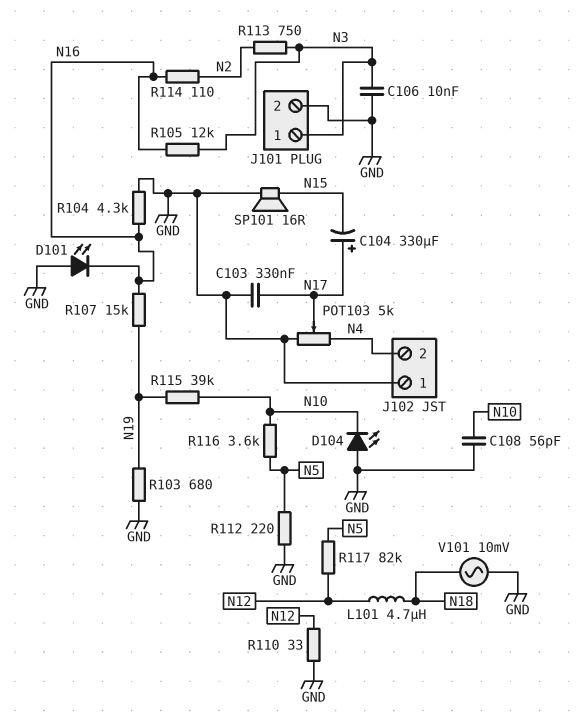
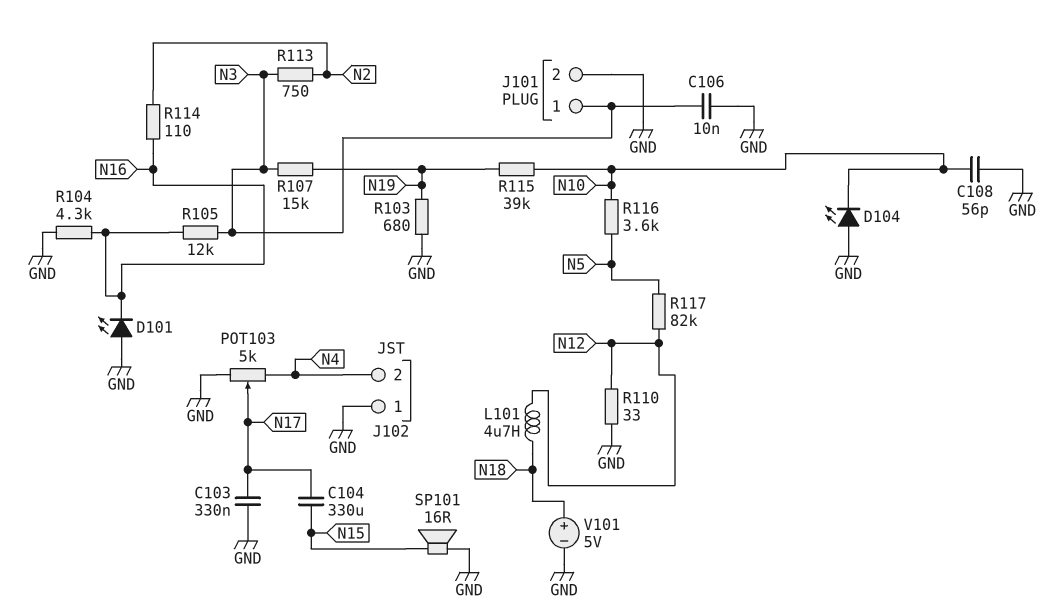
C104: 330uF (plus N17, minus N15) -> 330uF (N15, N17)
R107: 15k (N16, N19) -> 15k (N3, N19)
R112: 220 (GND, N5) -> none
V101: AC 10mV (GND, N18) -> 5V (plus N18, minus GND)

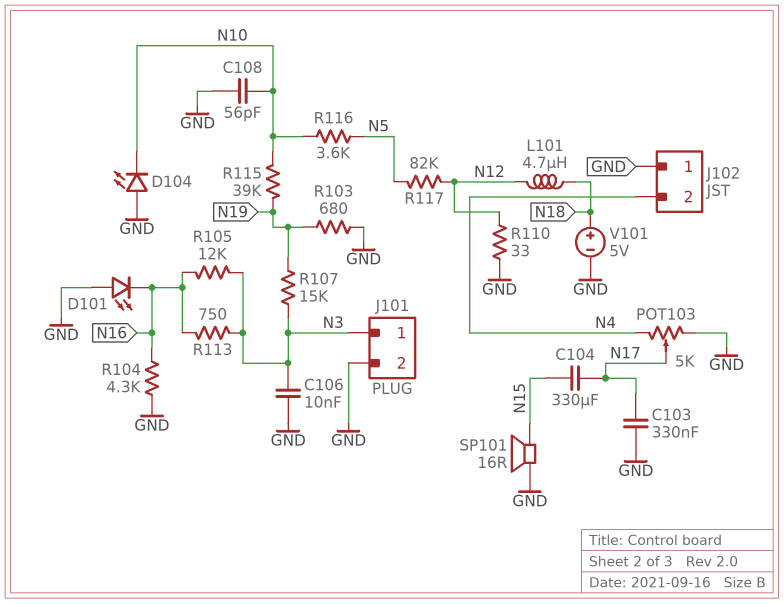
R113: 750 (N2, N3) -> 750 (N3, N16)
R114: 110 (N2, N16) -> none

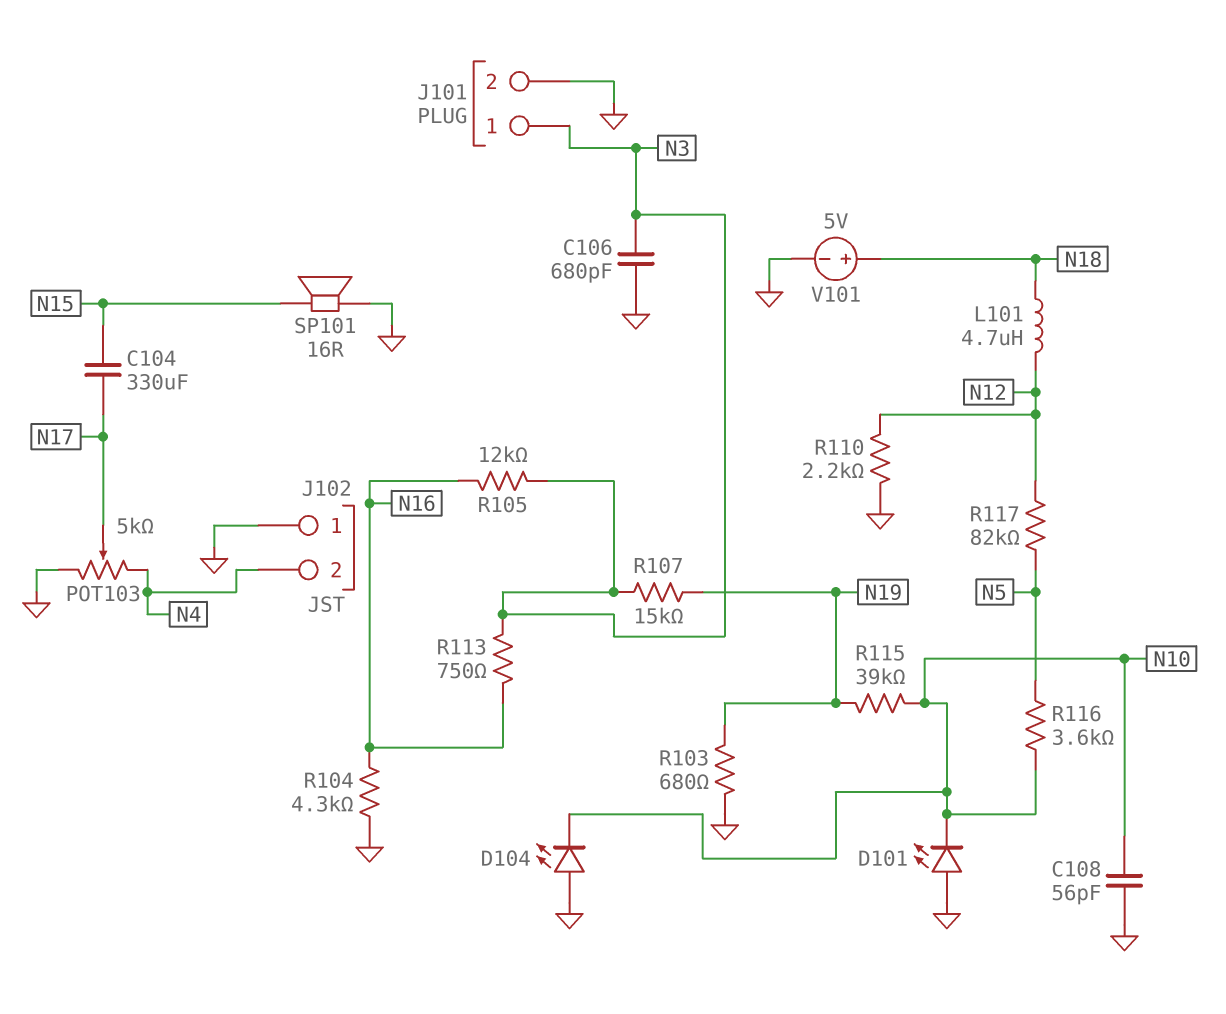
C103: 330nF (GND, N17) -> none
C106: 10nF (GND, N3) -> 680pF (GND, N3)
D101: LED (A GND, K N16) -> LED (A GND, K N10)
R110: 33 (GND, N12) -> 2.2k (GND, N12)

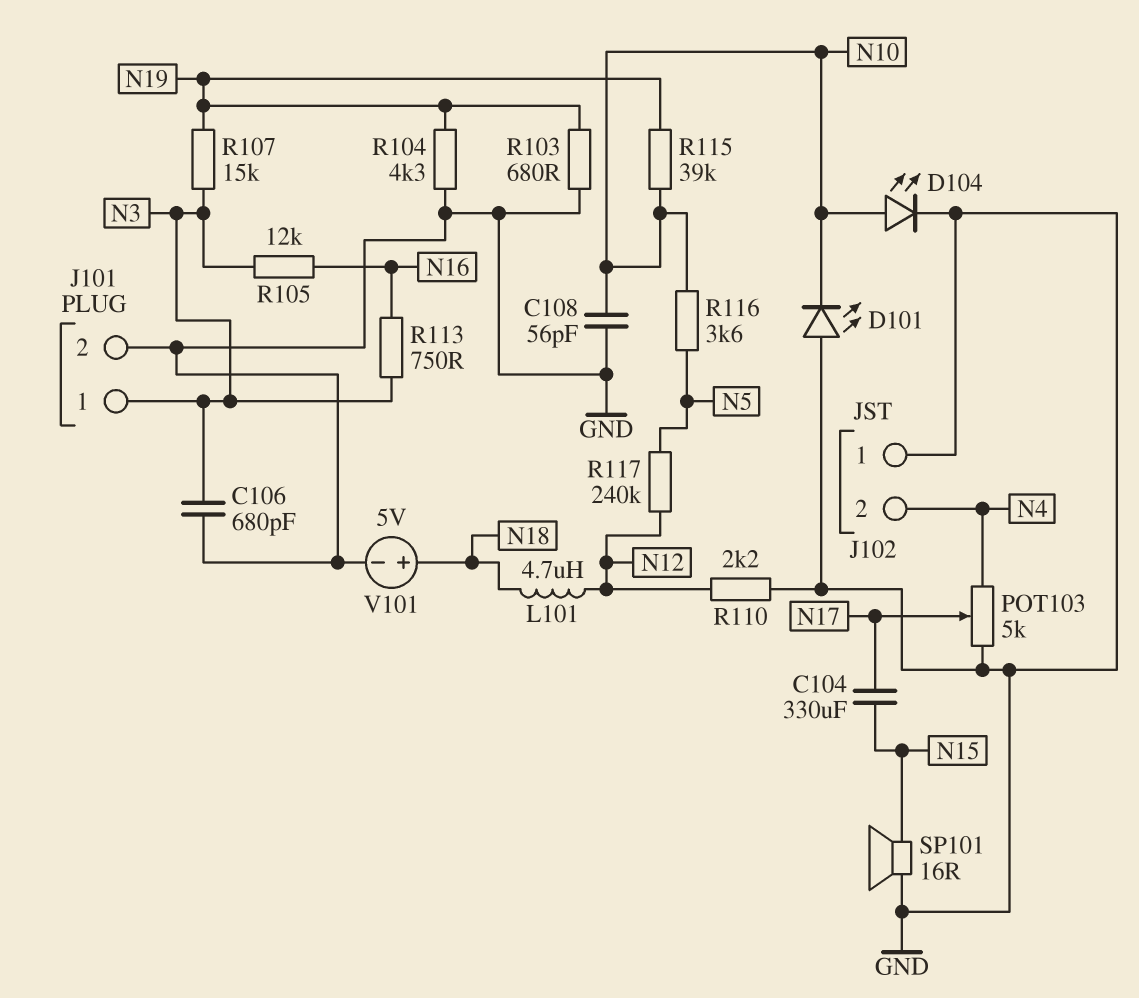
D104: LED (A GND, K N10) -> LED (A N10, K GND)
R104: 4.3k (GND, N16) -> 4.3k (GND, N19)
R117: 82k (N5, N12) -> 240k (N5, N12)

